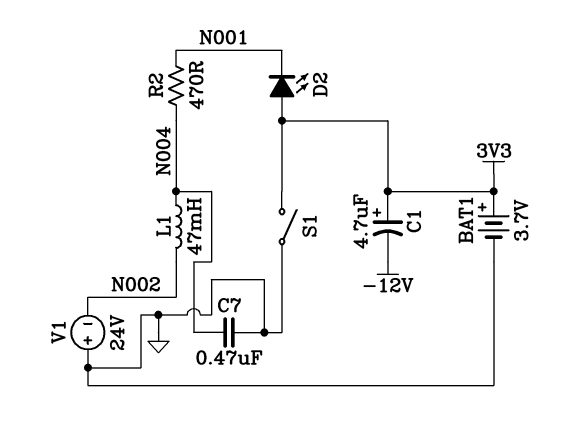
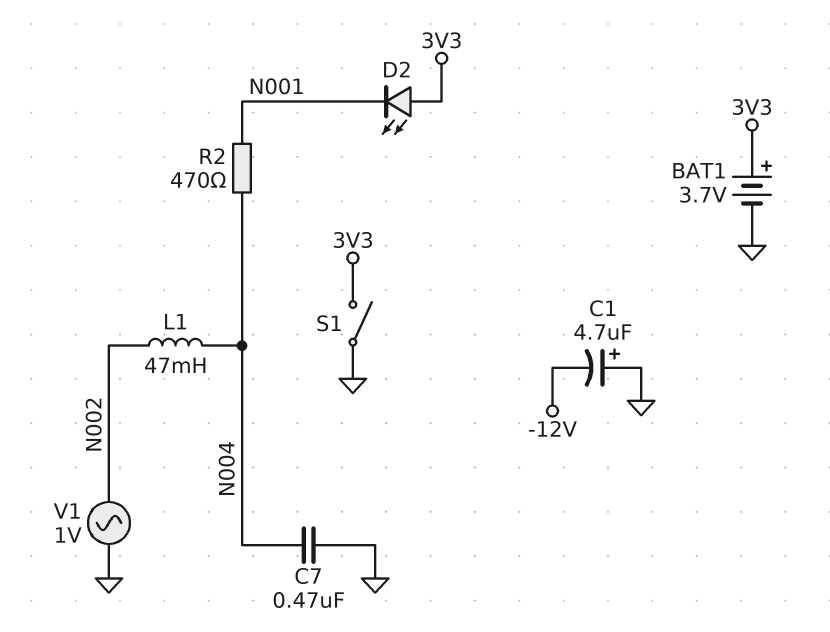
C1: 4.7uF (plus 3V3, minus -12V) -> 4.7uF (plus GND, minus -12V)
V1: 24V (plus GND, minus N002) -> AC 1V (GND, N002)

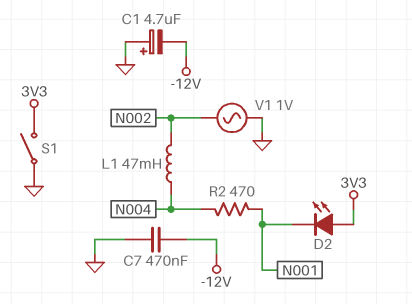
BAT1: 3.7V (plus 3V3, minus GND) -> none
C7: 470nF (GND, N004) -> 470nF (-12V, GND)

